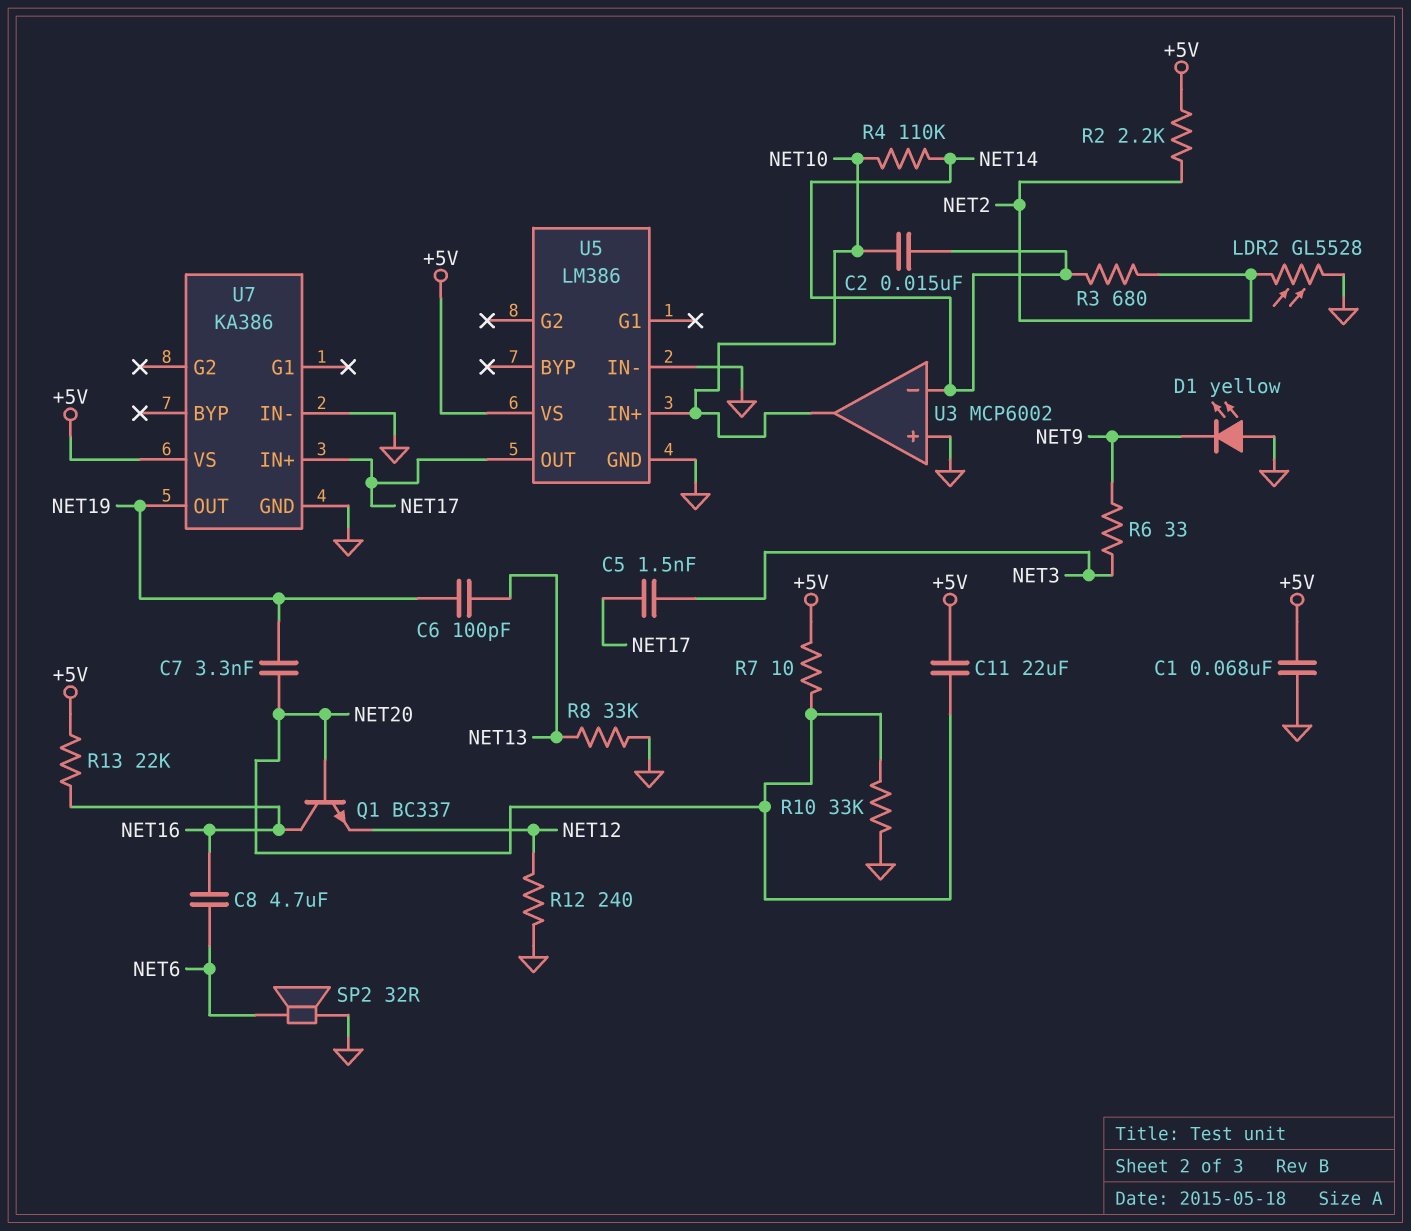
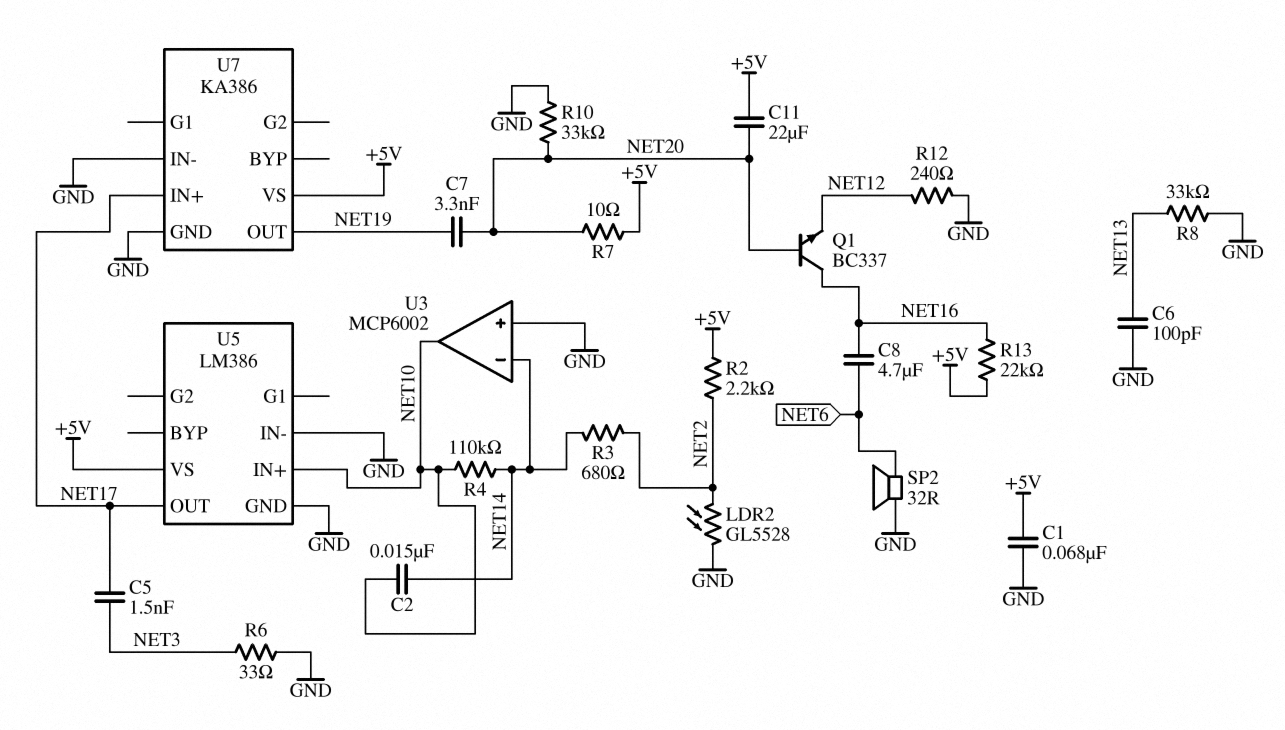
C6: 100pF (NET13, NET19) -> 100pF (GND, NET13)
D1: LED yellow (A GND, K NET9) -> none
R6: 33 (NET3, NET9) -> 33 (GND, NET3)

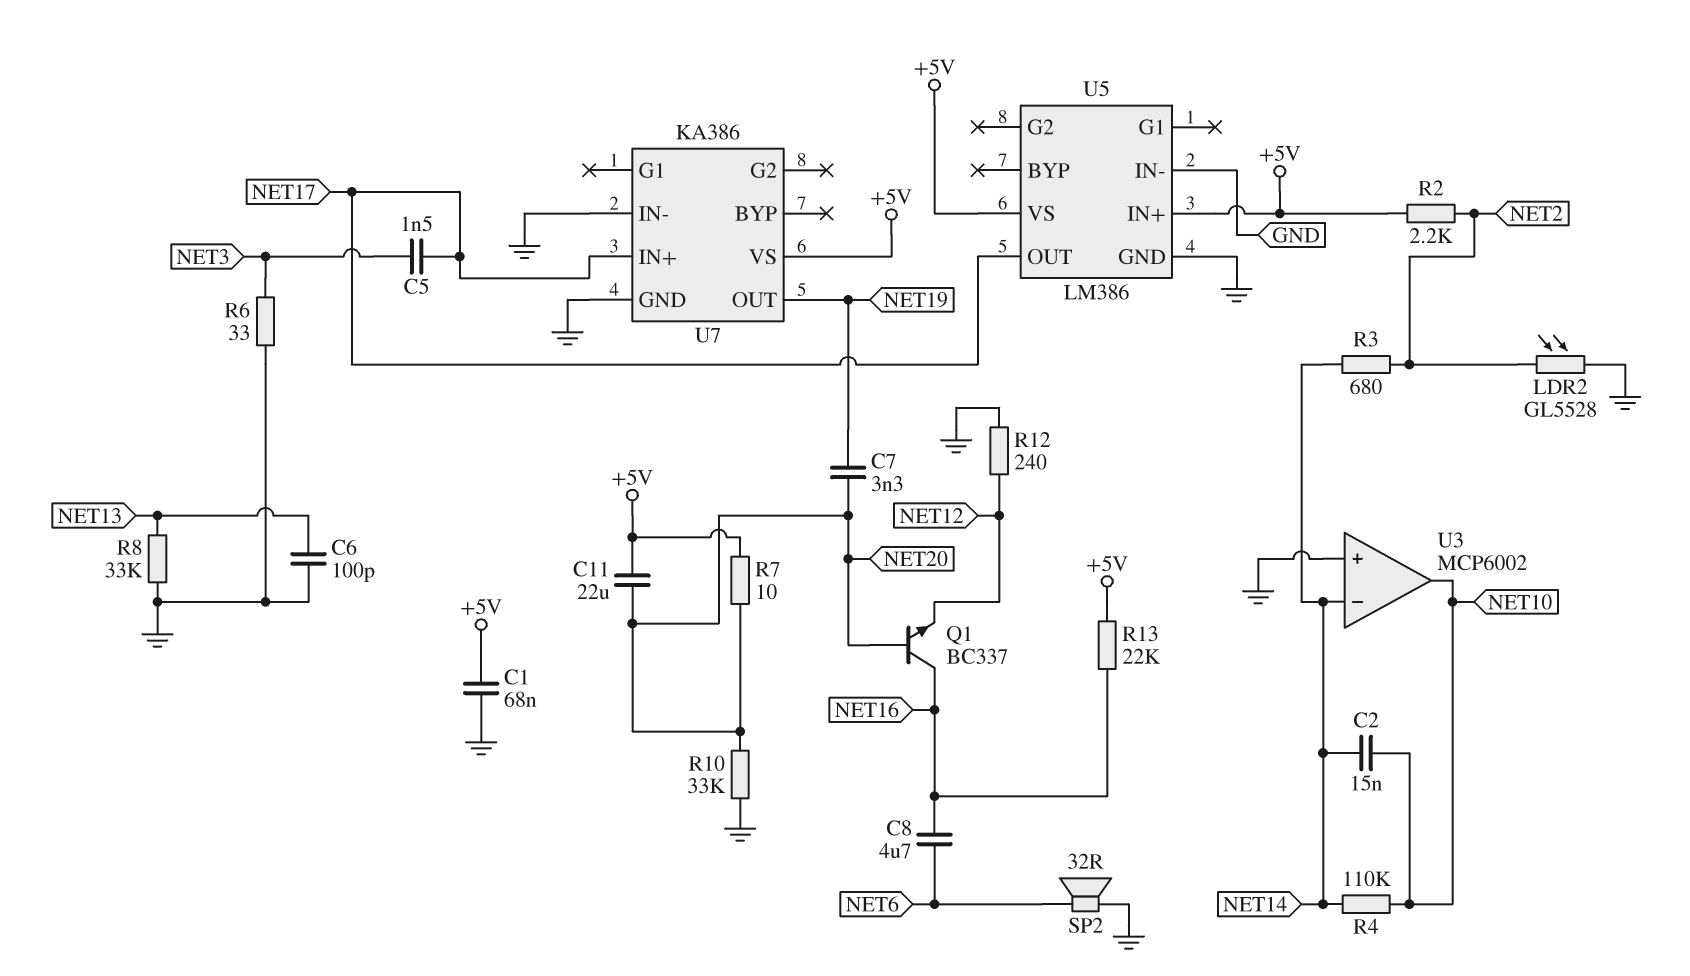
U5 pin IN+: NET10 -> +5V

